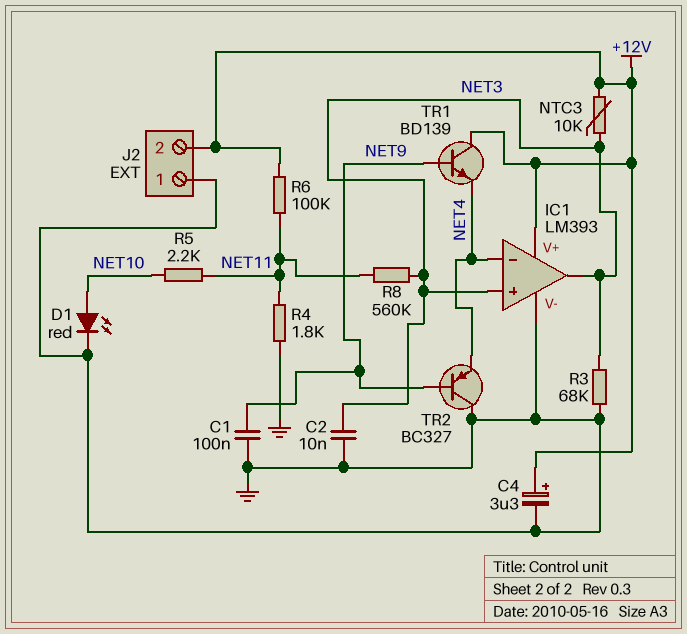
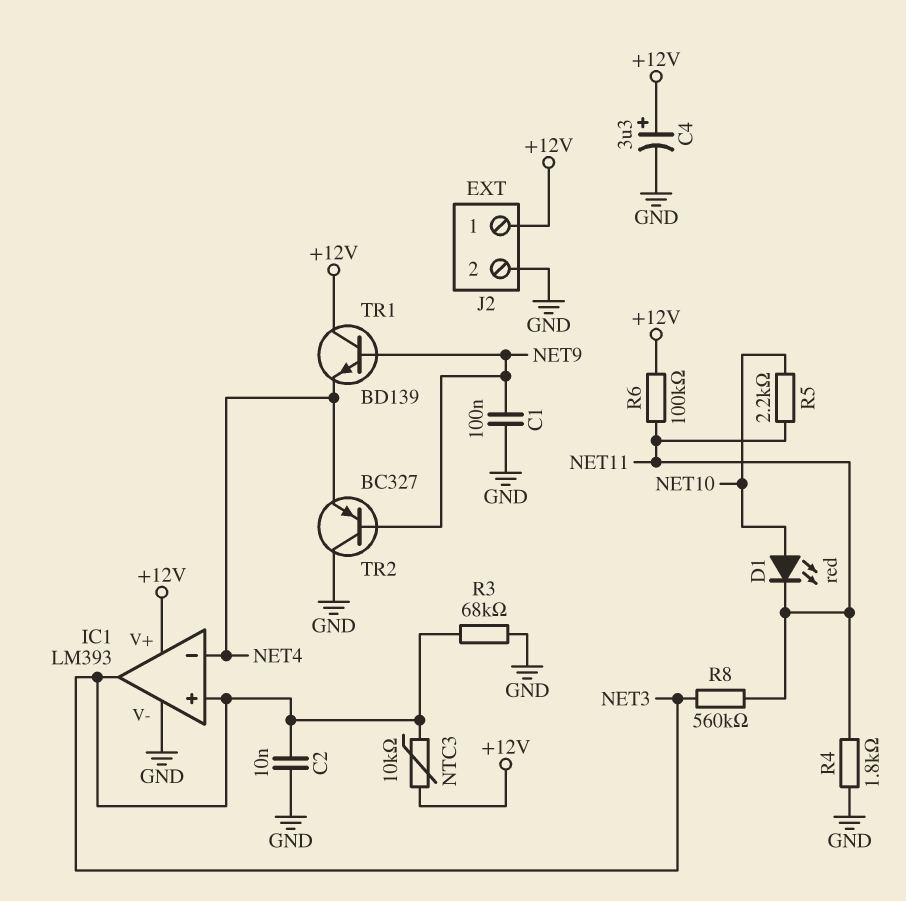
D1: LED red (A NET10, K GND) -> LED red (A NET10, K NET11)
J2 pin 1: GND -> +12V
J2 pin 2: +12V -> GND

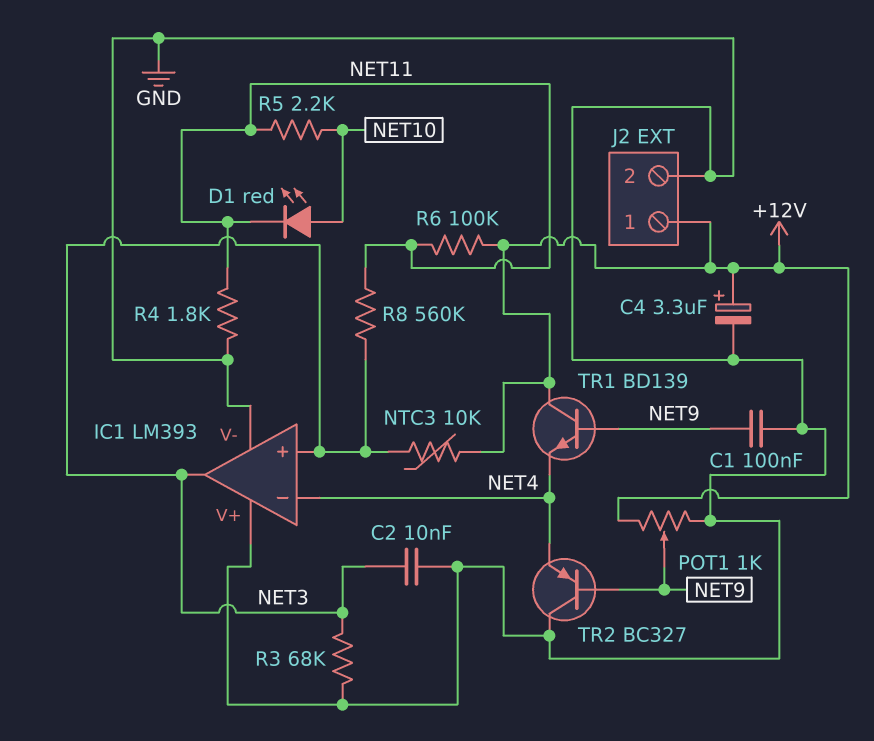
IC1 pin V+: +12V -> GND
POT1: none -> 1k (+12V, GND, wiper NET9)

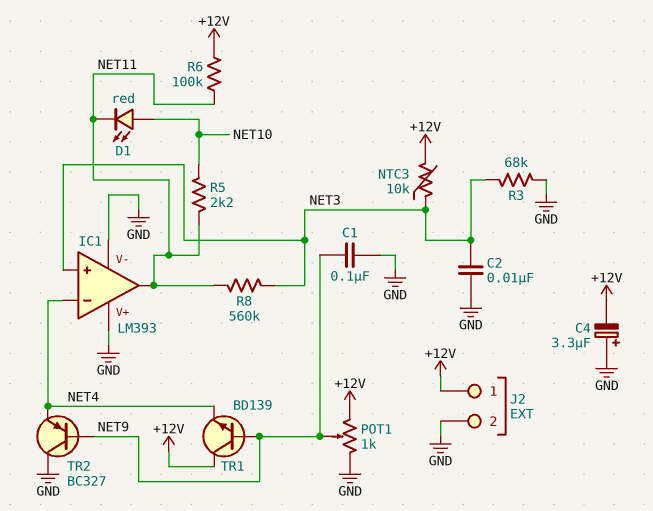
C4: 3.3uF (plus +12V, minus GND) -> 3.3uF (plus GND, minus +12V)
IC1 pin out: NET3 -> NET11
R4: 1.8k (GND, NET11) -> none

